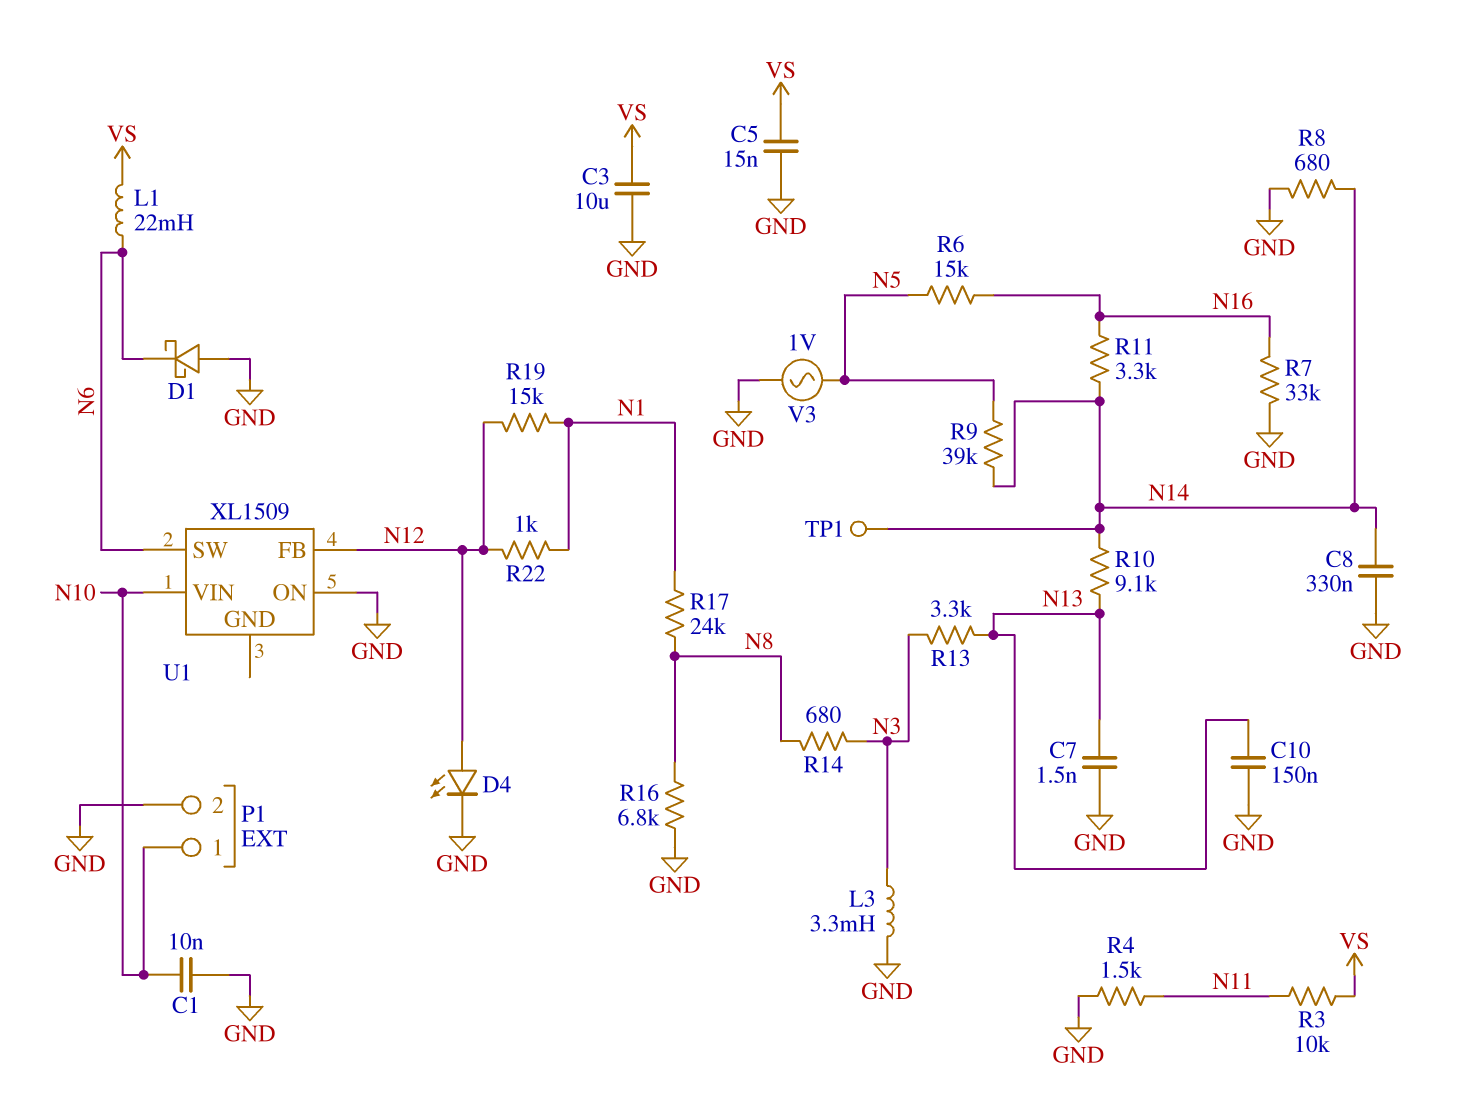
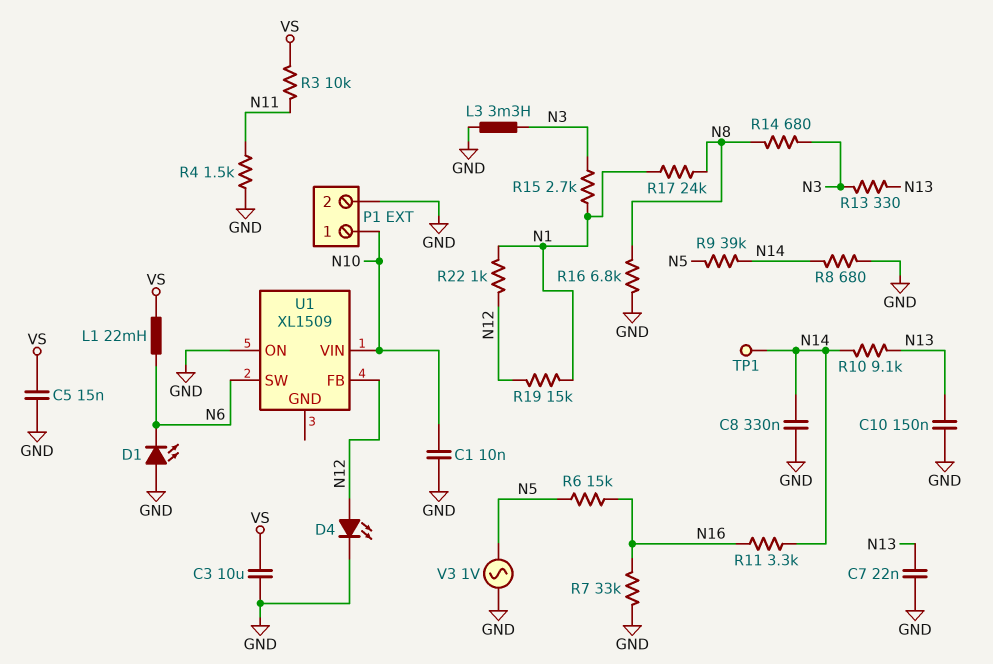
C7: 1.5nF (GND, N13) -> 22nF (GND, N13)
D1: schottky (A GND, K N6) -> LED (A GND, K N6)
R13: 3.3k (N3, N13) -> 330 (N3, N13)
R15: none -> 2.7k (N1, N3)

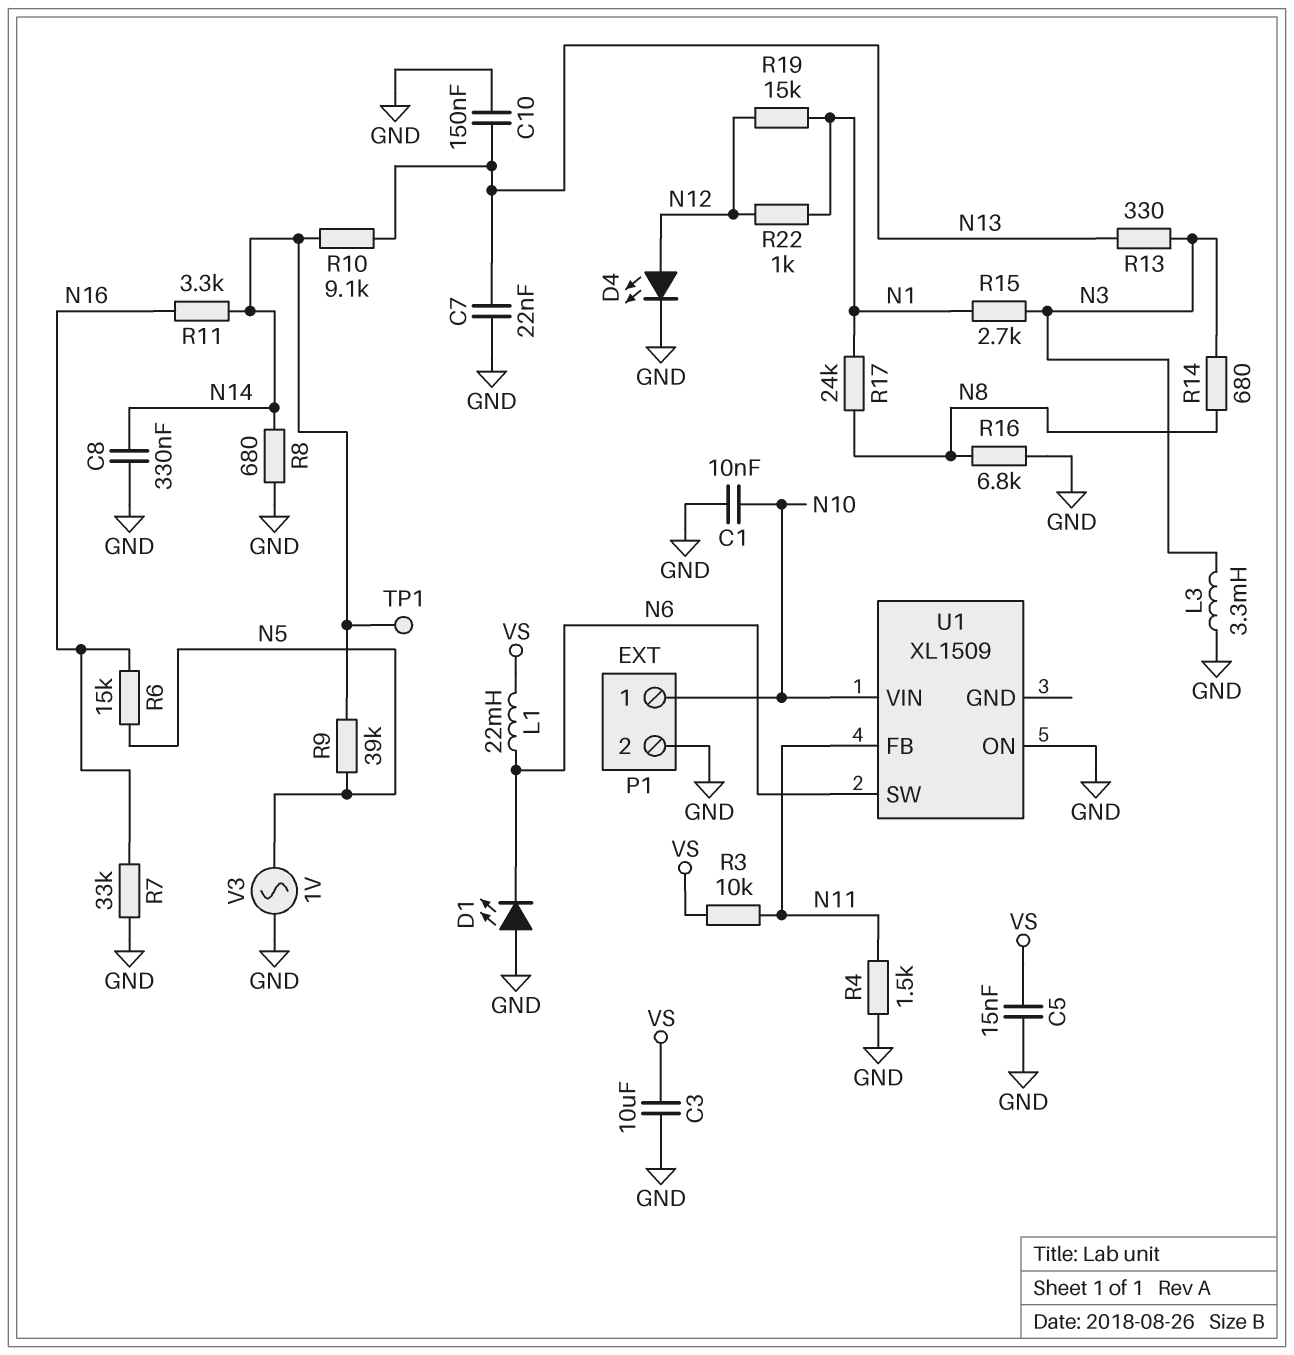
U1 pin FB: N12 -> N11

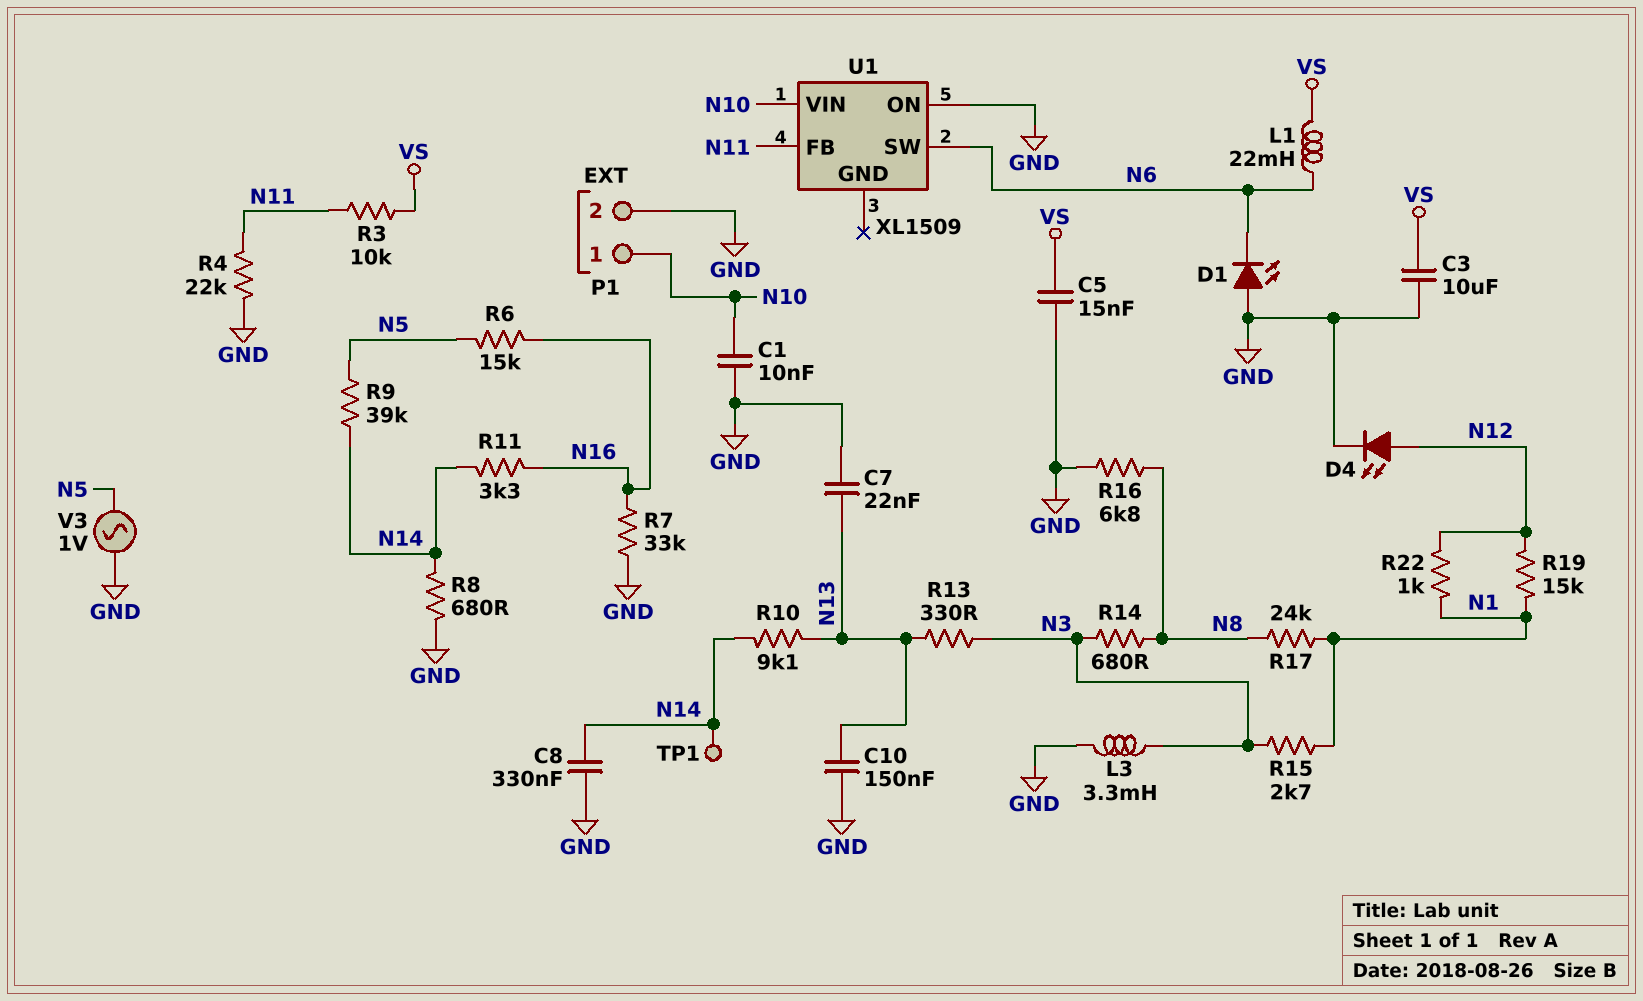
R4: 1.5k (GND, N11) -> 22k (GND, N11)

